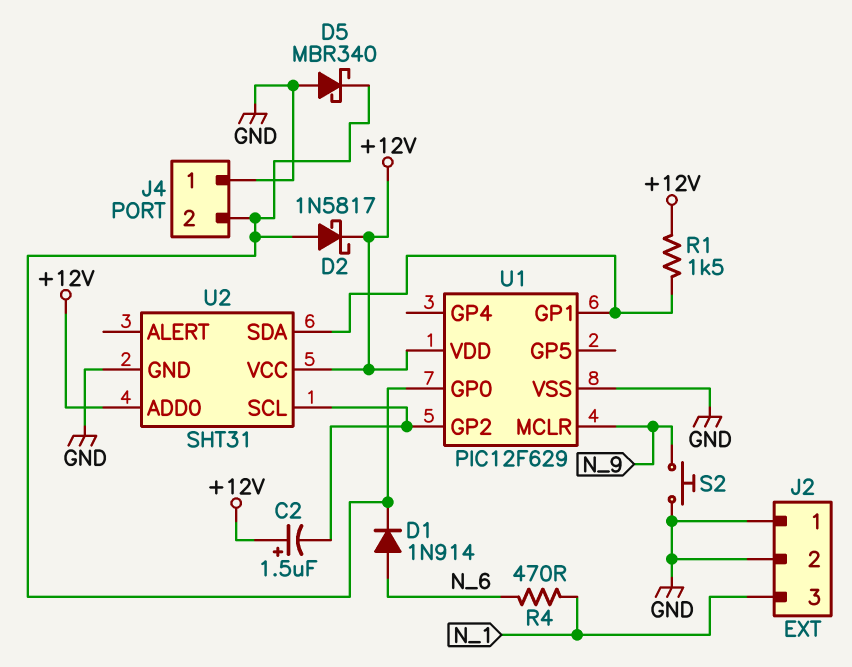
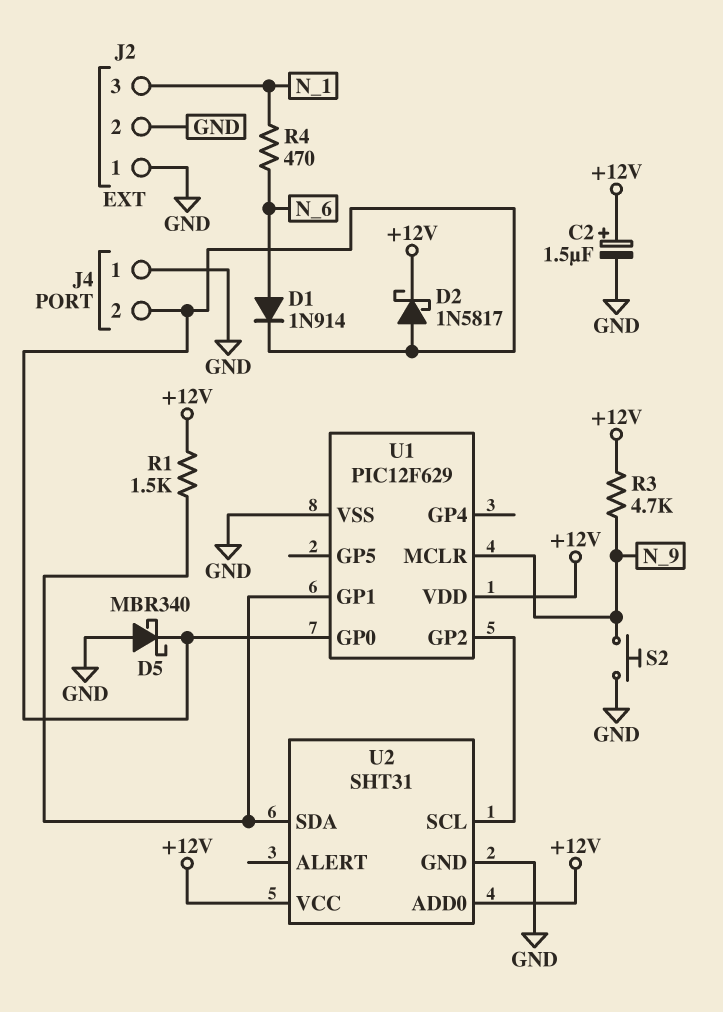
C2: 1.5uF (plus +12V, minus U1/GP2) -> 1.5uF (plus +12V, minus GND)
R3: none -> 4.7k (+12V, N_9)

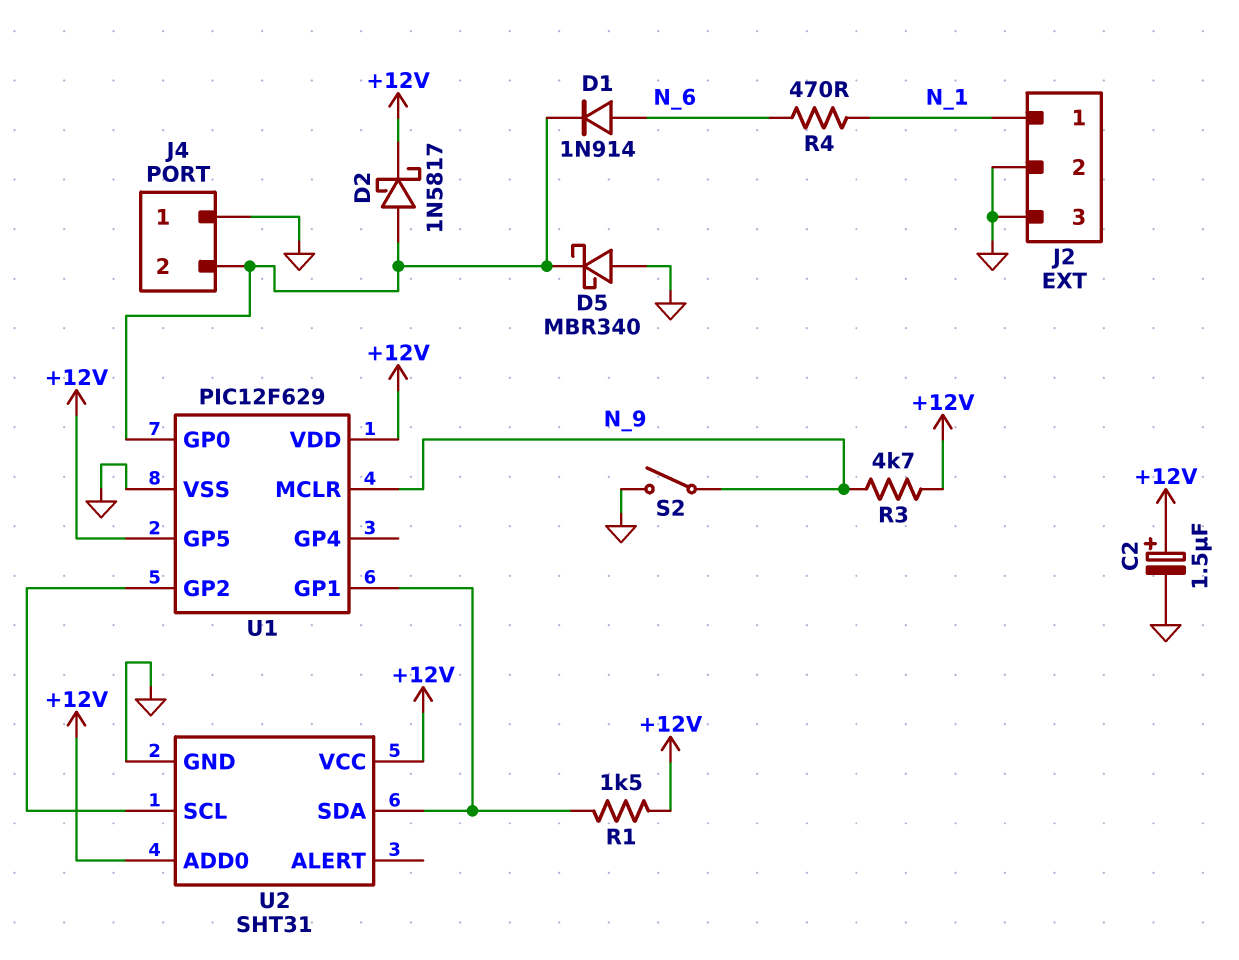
J2 pin 1: GND -> N_1
J2 pin 3: N_1 -> GND
S2: button (GND, N_9) -> switch (GND, N_9)
U1 pin GP5: none -> +12V

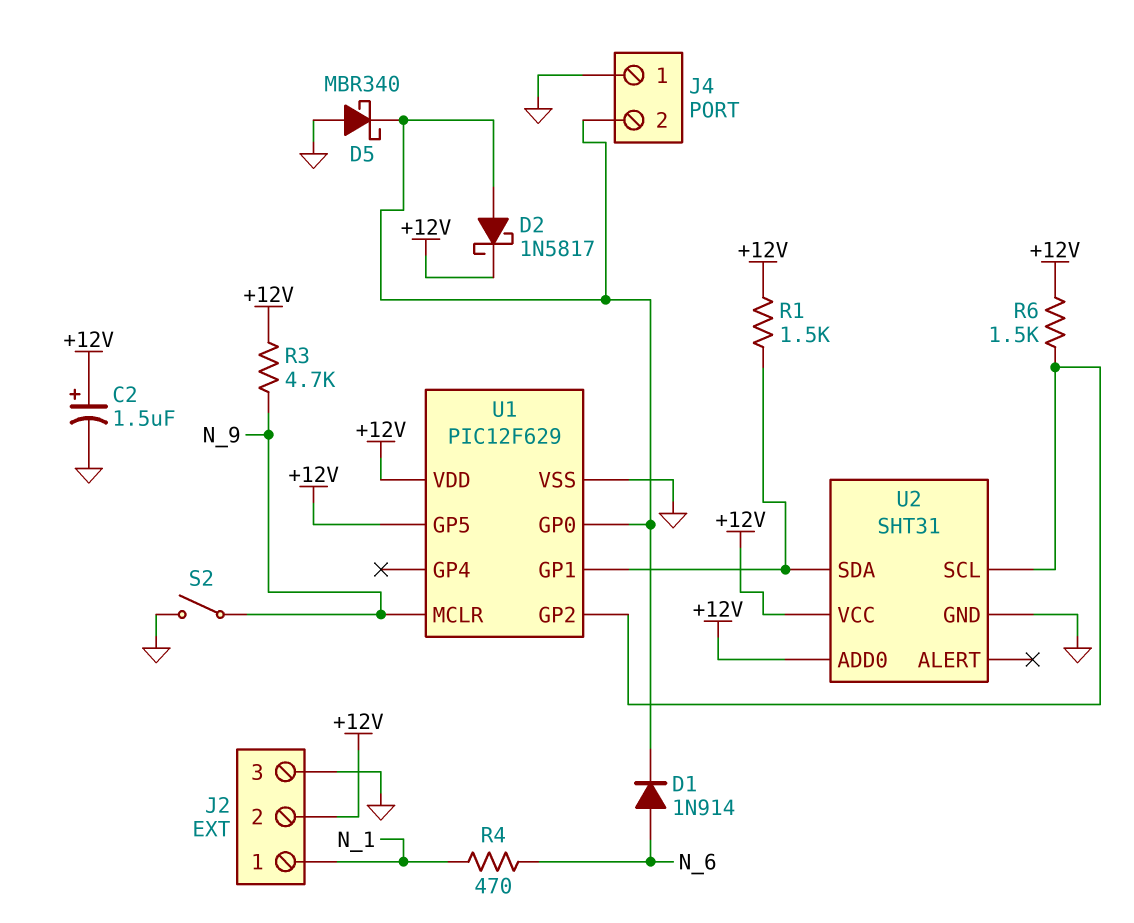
J2 pin 2: GND -> +12V
R6: none -> 1.5k (+12V, U1/GP2)

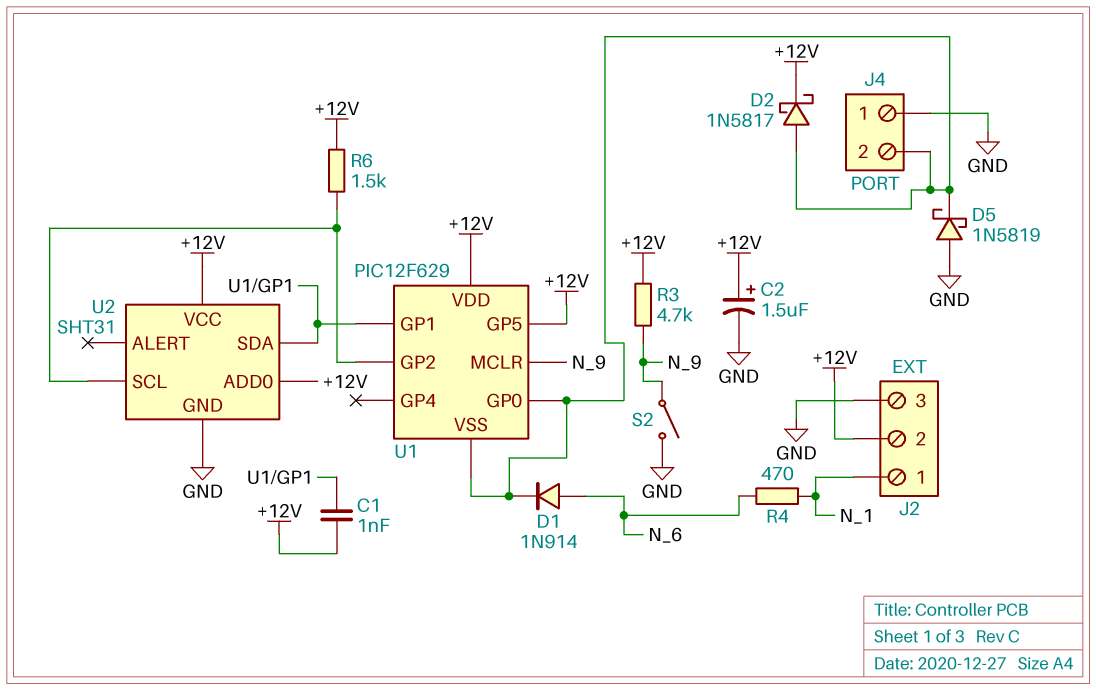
C1: none -> 1nF (+12V, U1/GP1)
D5: schottky MBR340 (A GND, K J4/2) -> schottky 1N5819 (A GND, K J4/2)
R1: 1.5k (+12V, U1/GP1) -> none
U1 pin VSS: GND -> J4/2

